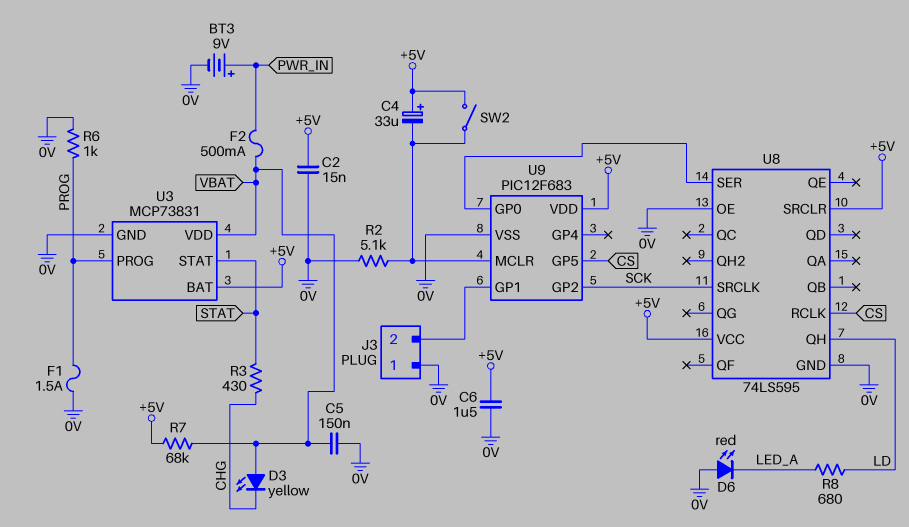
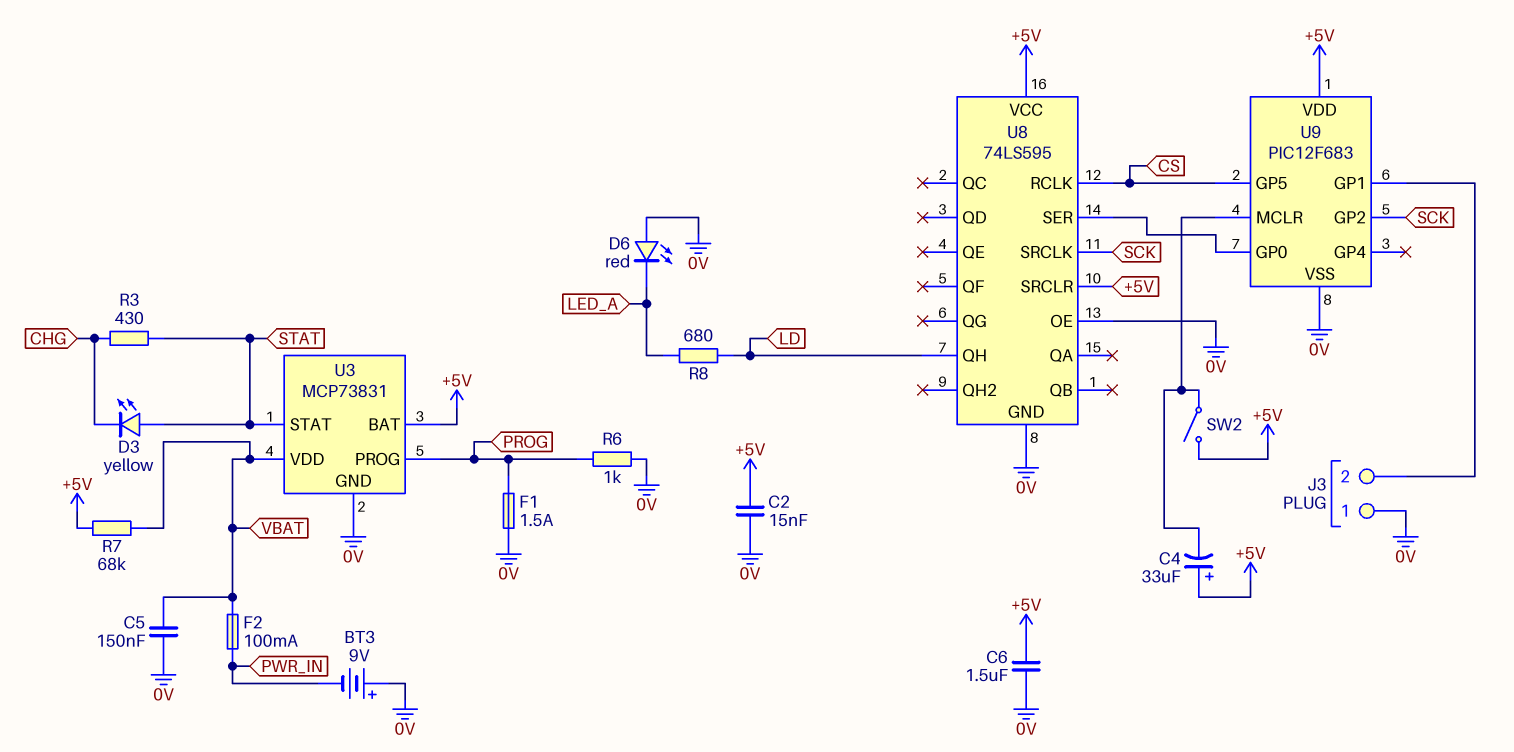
BT3: 9V (plus PWR_IN, minus 0V) -> 9V (plus 0V, minus PWR_IN)
D3: LED yellow (A VBAT, K CHG) -> LED yellow (A STAT, K CHG)
F2: 500mA (PWR_IN, VBAT) -> 100mA (PWR_IN, VBAT)
R2: 5.1k (0V, U9/MCLR) -> none

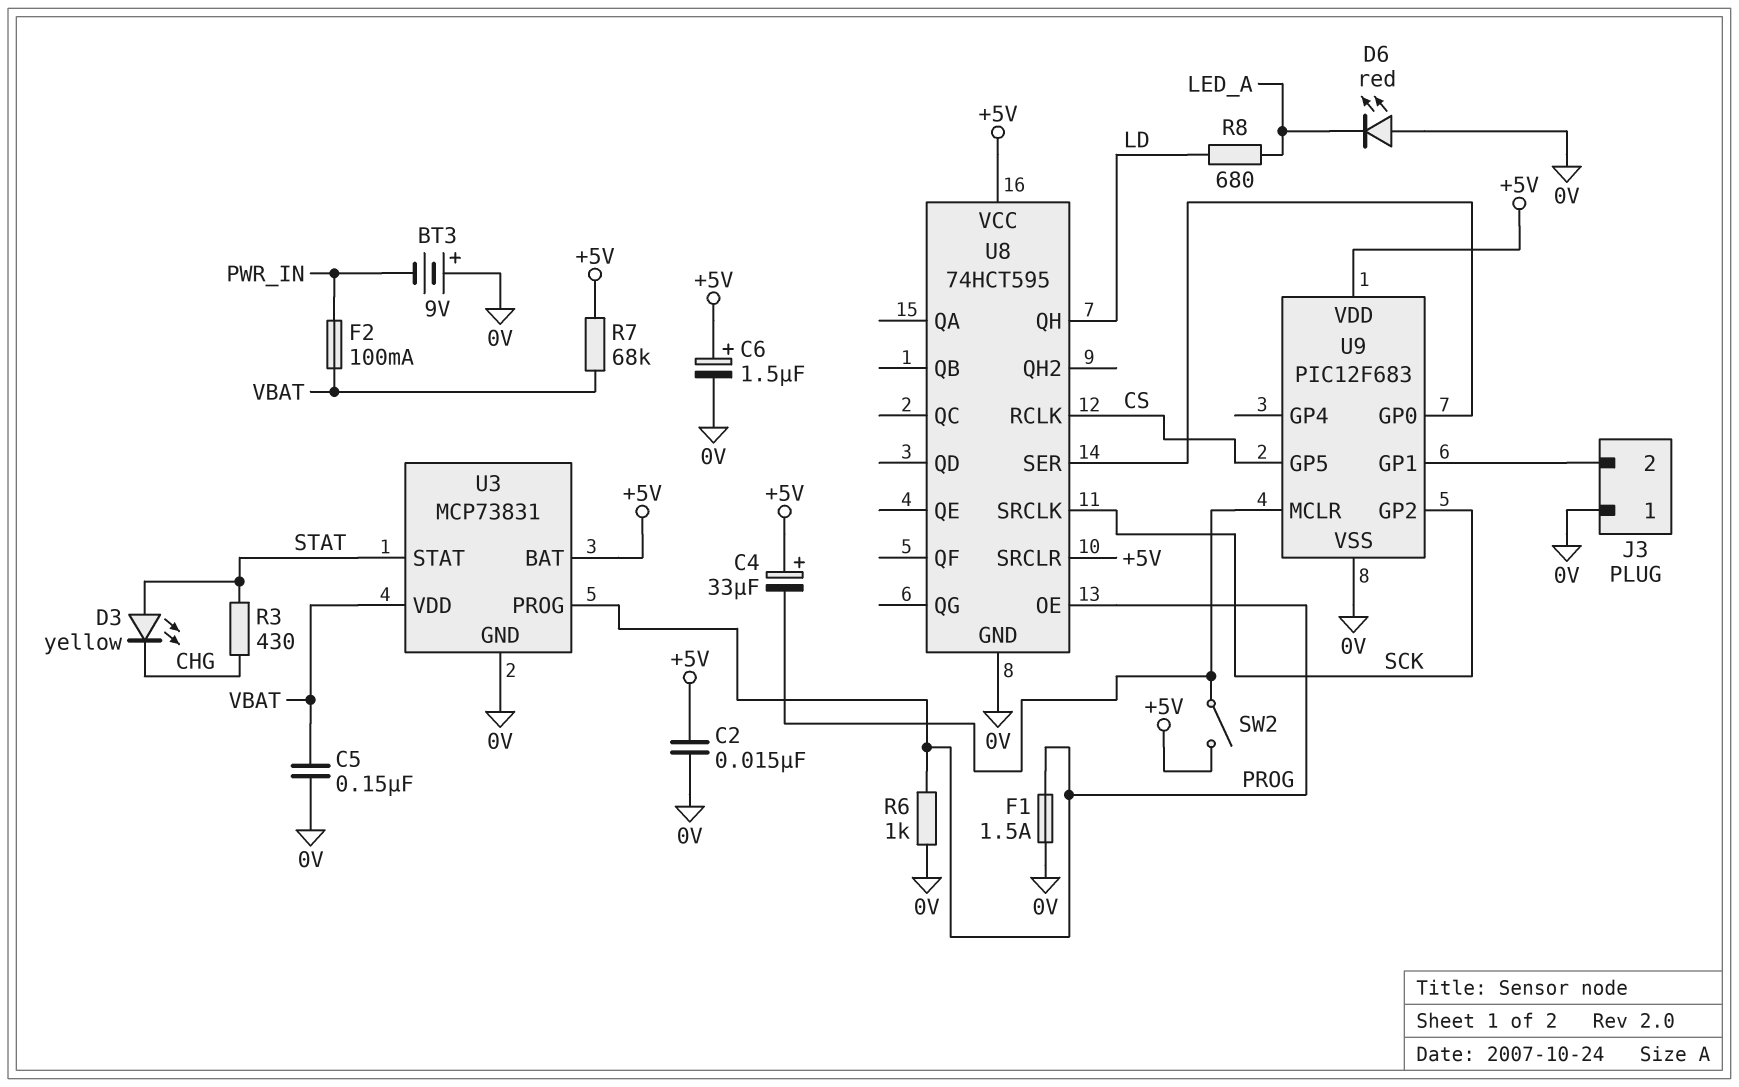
C6: 1.5uF (+5V, 0V) -> 1.5uF (plus +5V, minus 0V)
U8: 74LS595 -> 74HCT595
U8 pin OE: 0V -> PROG

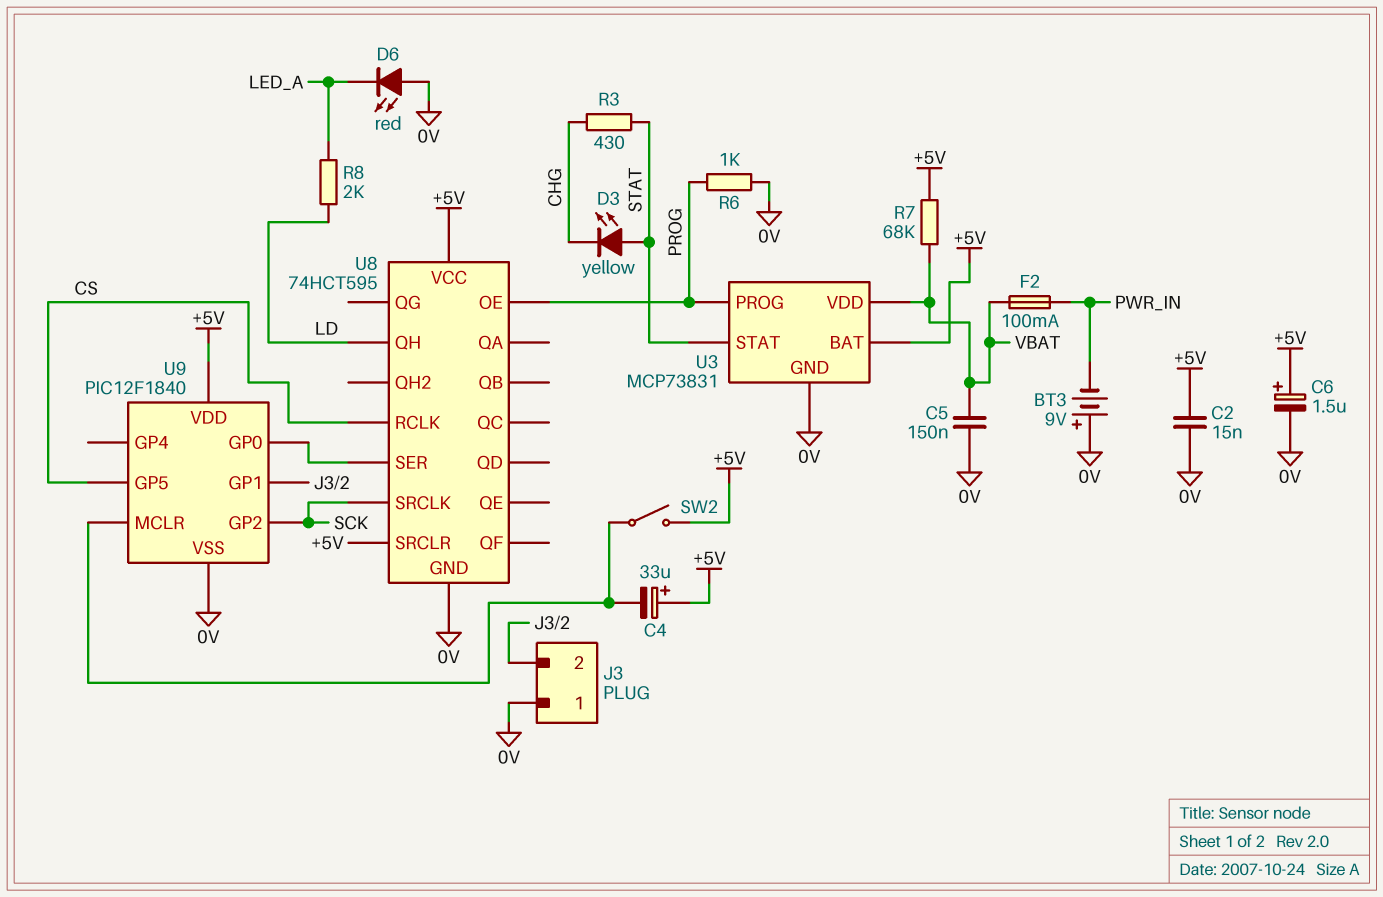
F1: 1.5A (0V, PROG) -> none
R8: 680 (LD, LED_A) -> 2k (LD, LED_A)
U9: PIC12F683 -> PIC12F1840

